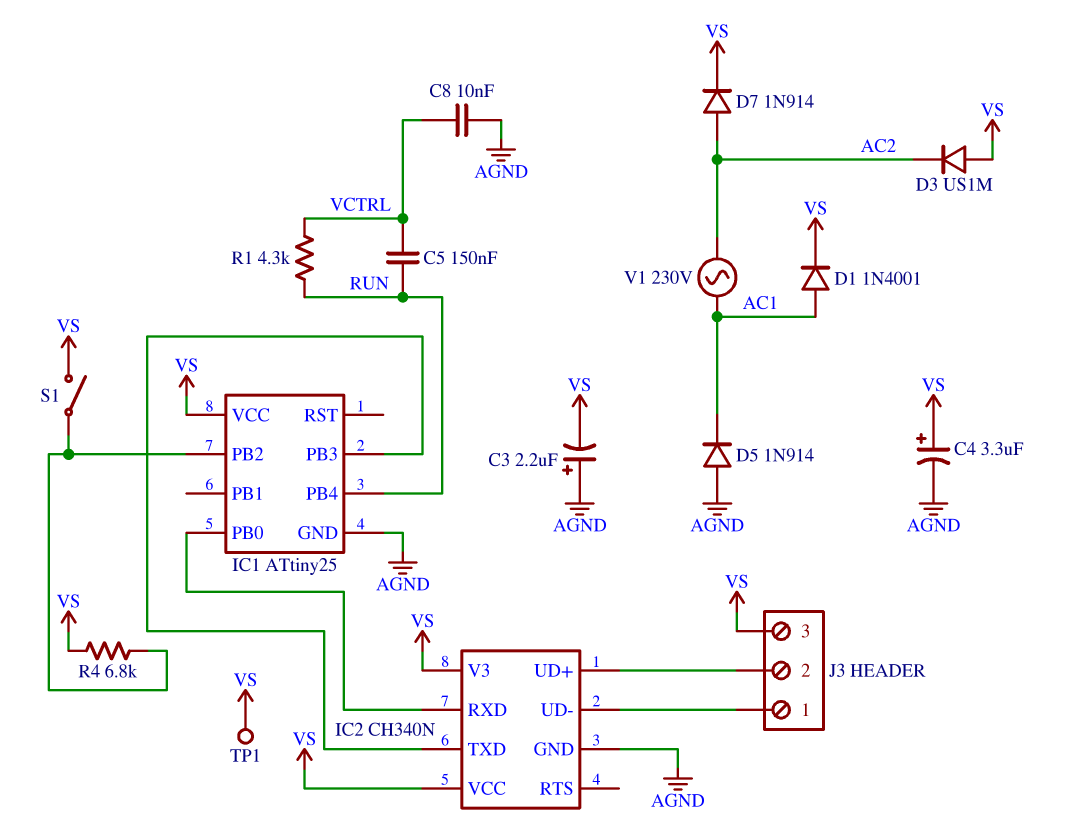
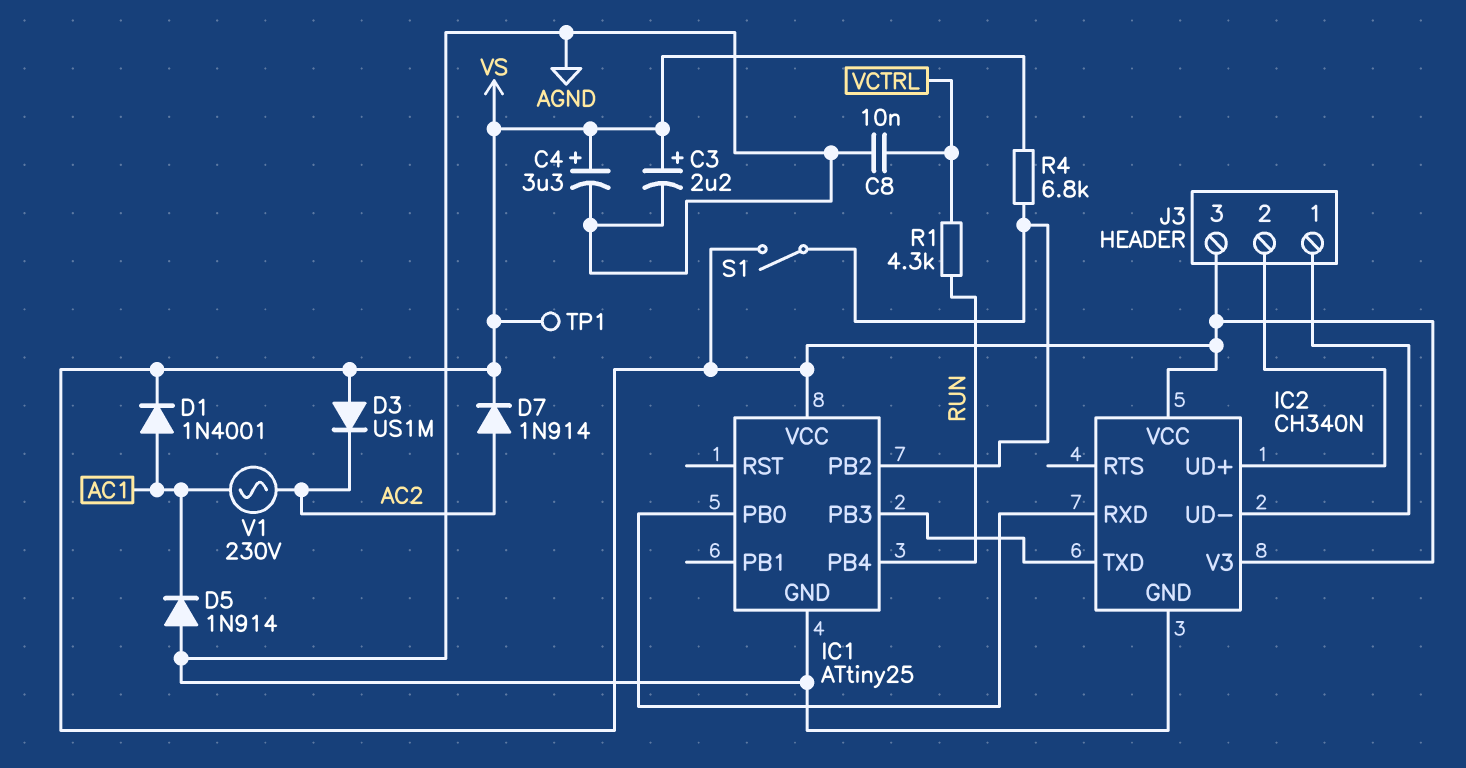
C3: 2.2uF (plus AGND, minus VS) -> 2.2uF (plus VS, minus AGND)
C5: 150nF (RUN, VCTRL) -> none

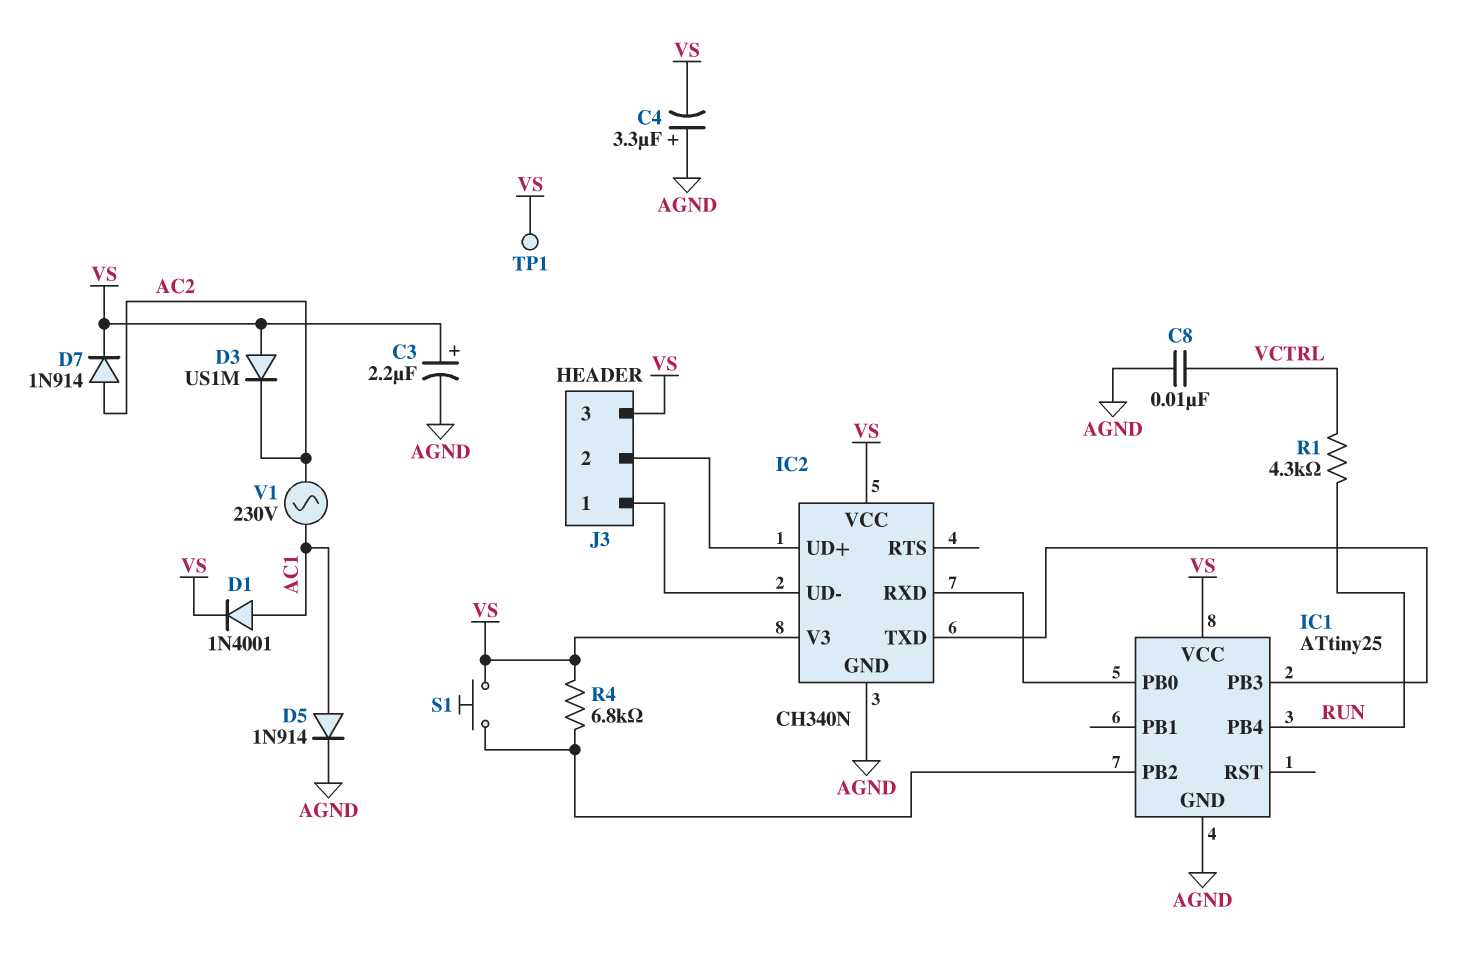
C4: 3.3uF (plus VS, minus AGND) -> 3.3uF (plus AGND, minus VS)
D5: diode 1N914 (A AGND, K AC1) -> diode 1N914 (A AC1, K AGND)
S1: switch (IC1/PB2, VS) -> button (IC1/PB2, VS)

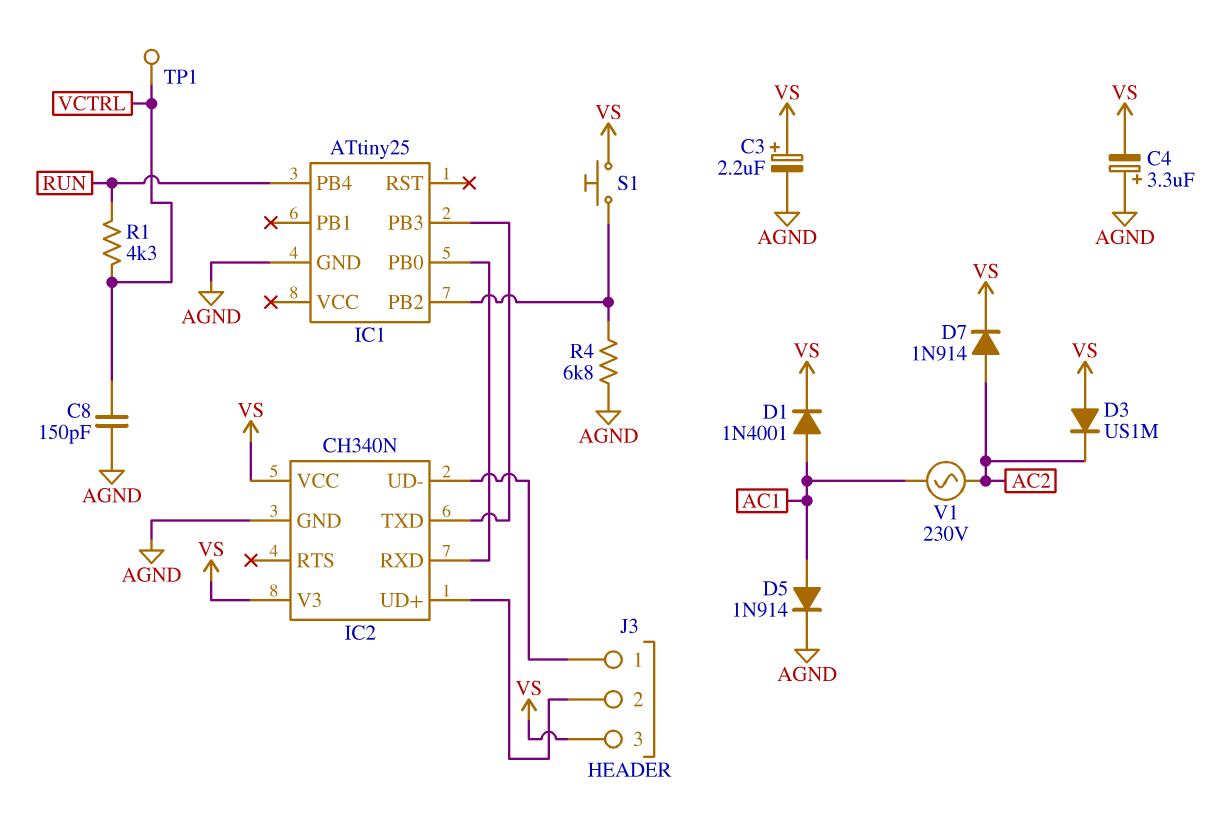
C8: 10nF (AGND, VCTRL) -> 150pF (AGND, VCTRL)
IC1 pin VCC: VS -> none
R4: 6.8k (IC1/PB2, VS) -> 6.8k (AGND, IC1/PB2)
TP1: test point (VS) -> test point (VCTRL)

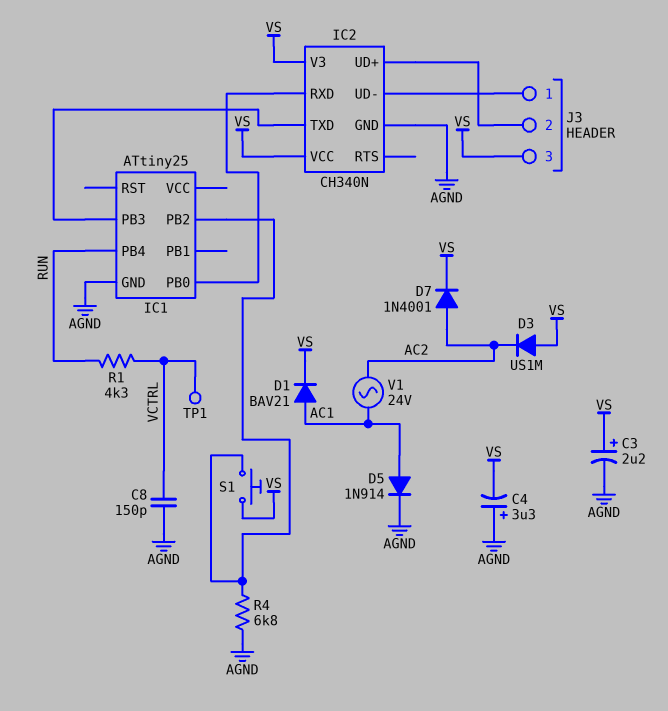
D1: diode 1N4001 (A AC1, K VS) -> diode BAV21 (A AC1, K VS)
D7: diode 1N914 (A AC2, K VS) -> diode 1N4001 (A AC2, K VS)
V1: AC 230V (AC1, AC2) -> AC 24V (AC1, AC2)

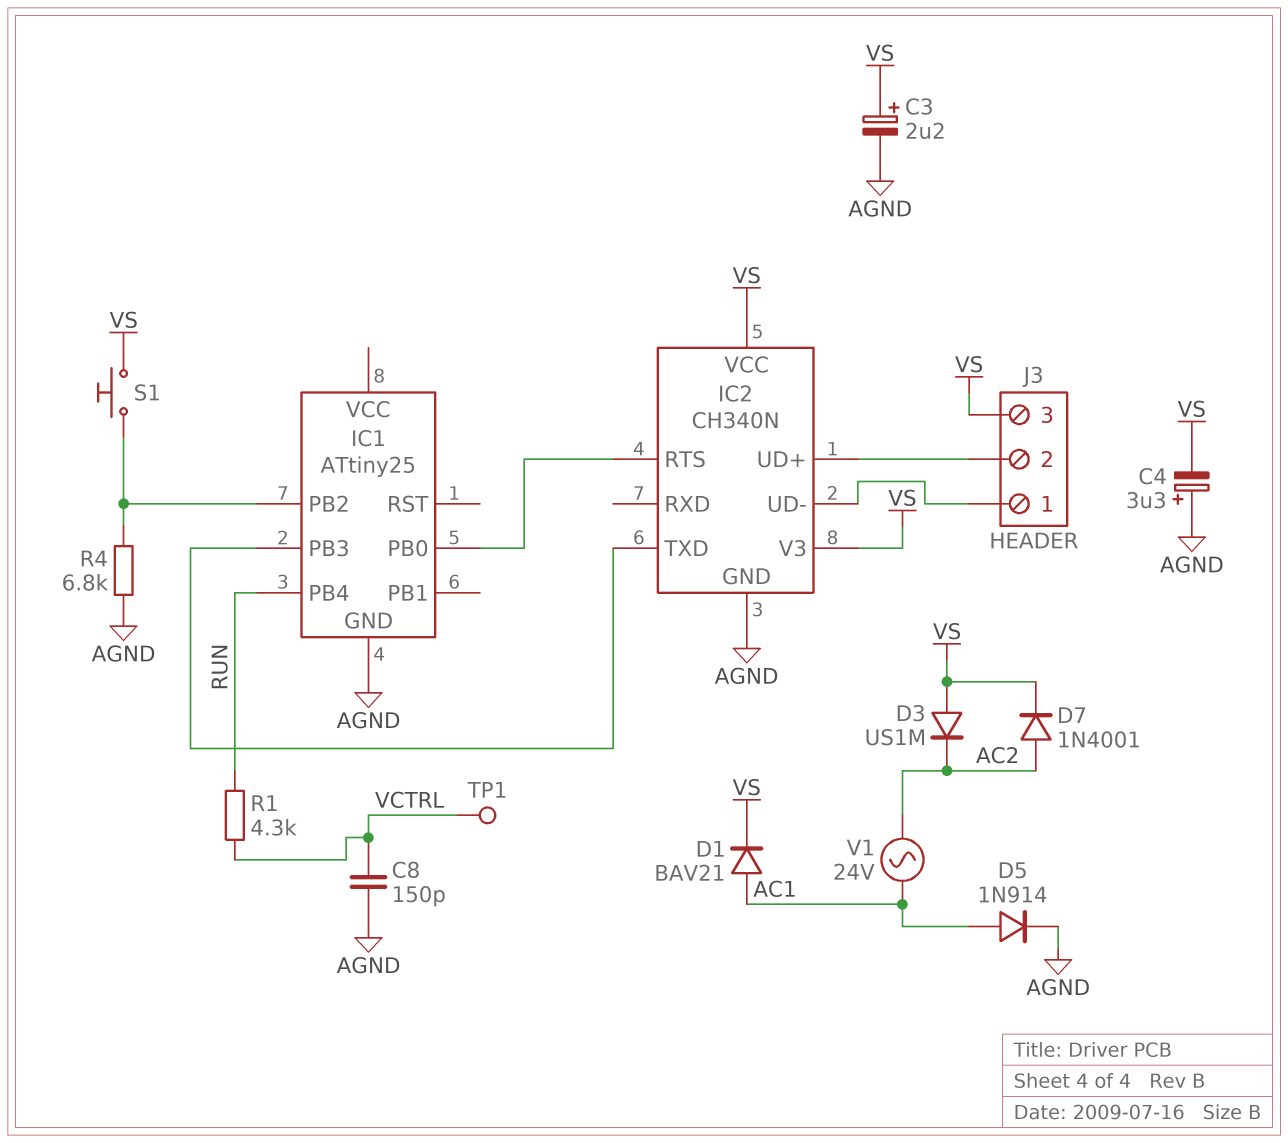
IC2 pin RTS: none -> IC1/PB0
IC2 pin RXD: IC1/PB0 -> none

